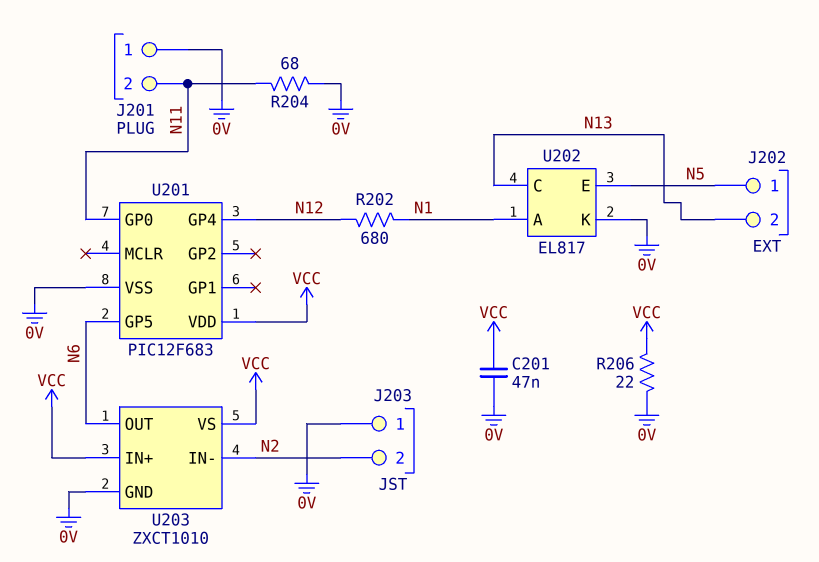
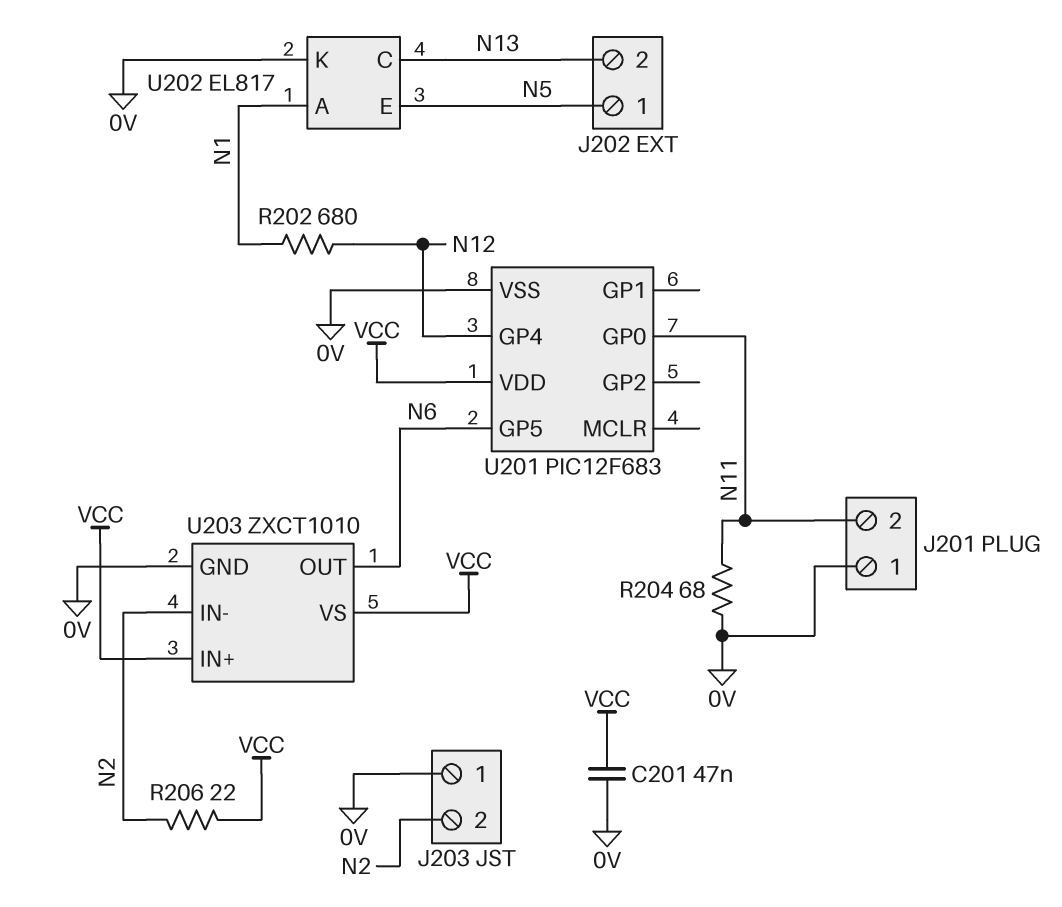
R206: 22 (0V, VCC) -> 22 (N2, VCC)

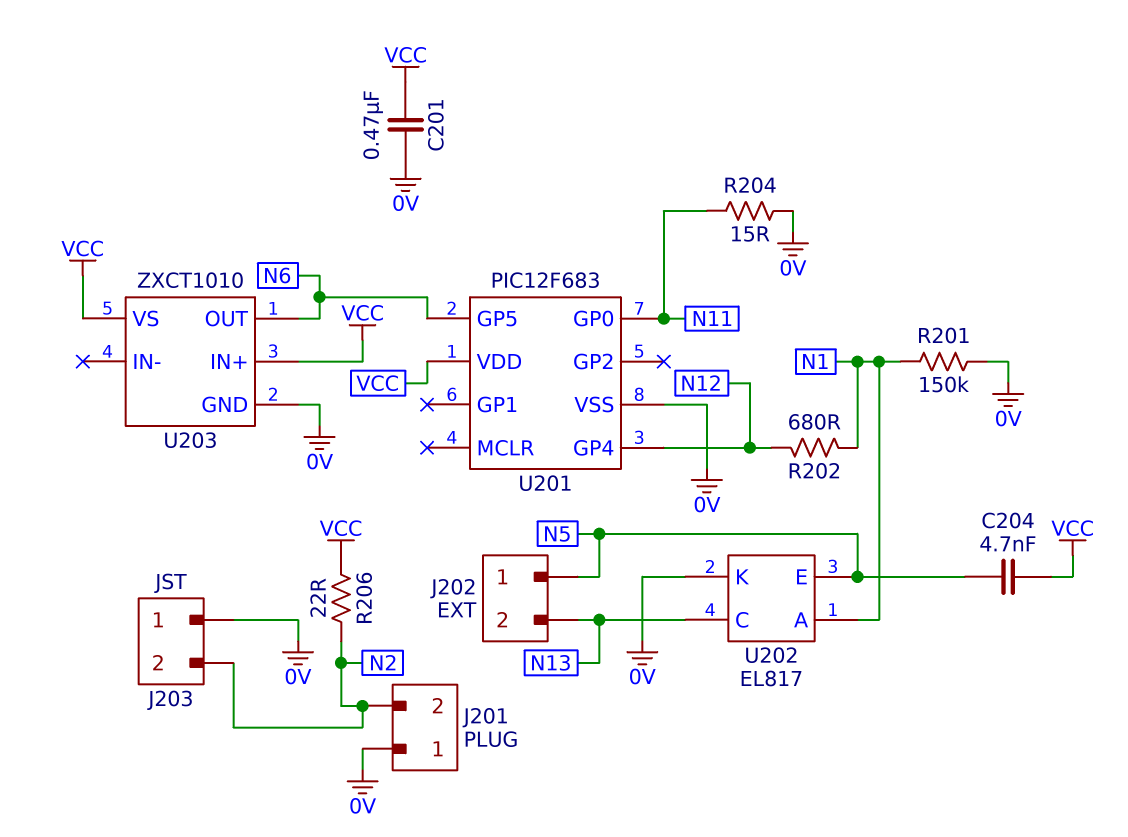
C201: 47nF (0V, VCC) -> 470nF (0V, VCC)
C204: none -> 4.7nF (N5, VCC)
J201 pin 2: N11 -> N2
R201: none -> 150k (0V, N1)
R204: 68 (0V, N11) -> 15 (0V, N11)
U203 pin IN-: N2 -> none

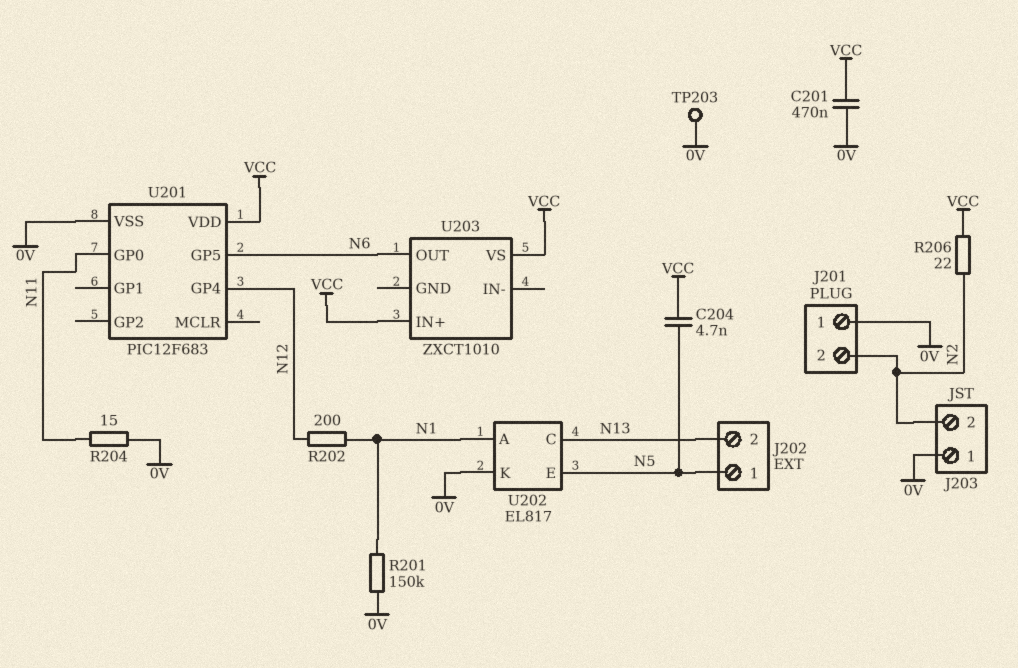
R202: 680 (N1, N12) -> 200 (N1, N12)
TP203: none -> test point (0V)
U203 pin GND: 0V -> none

